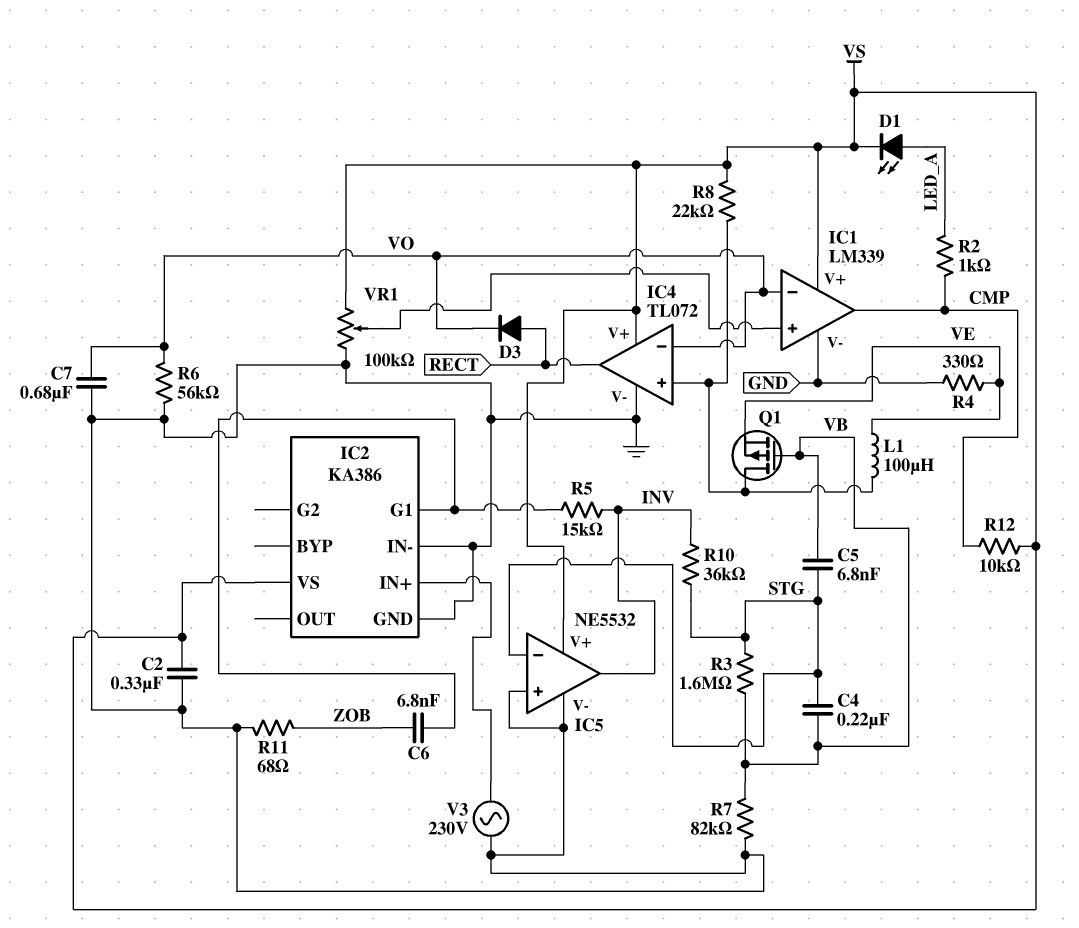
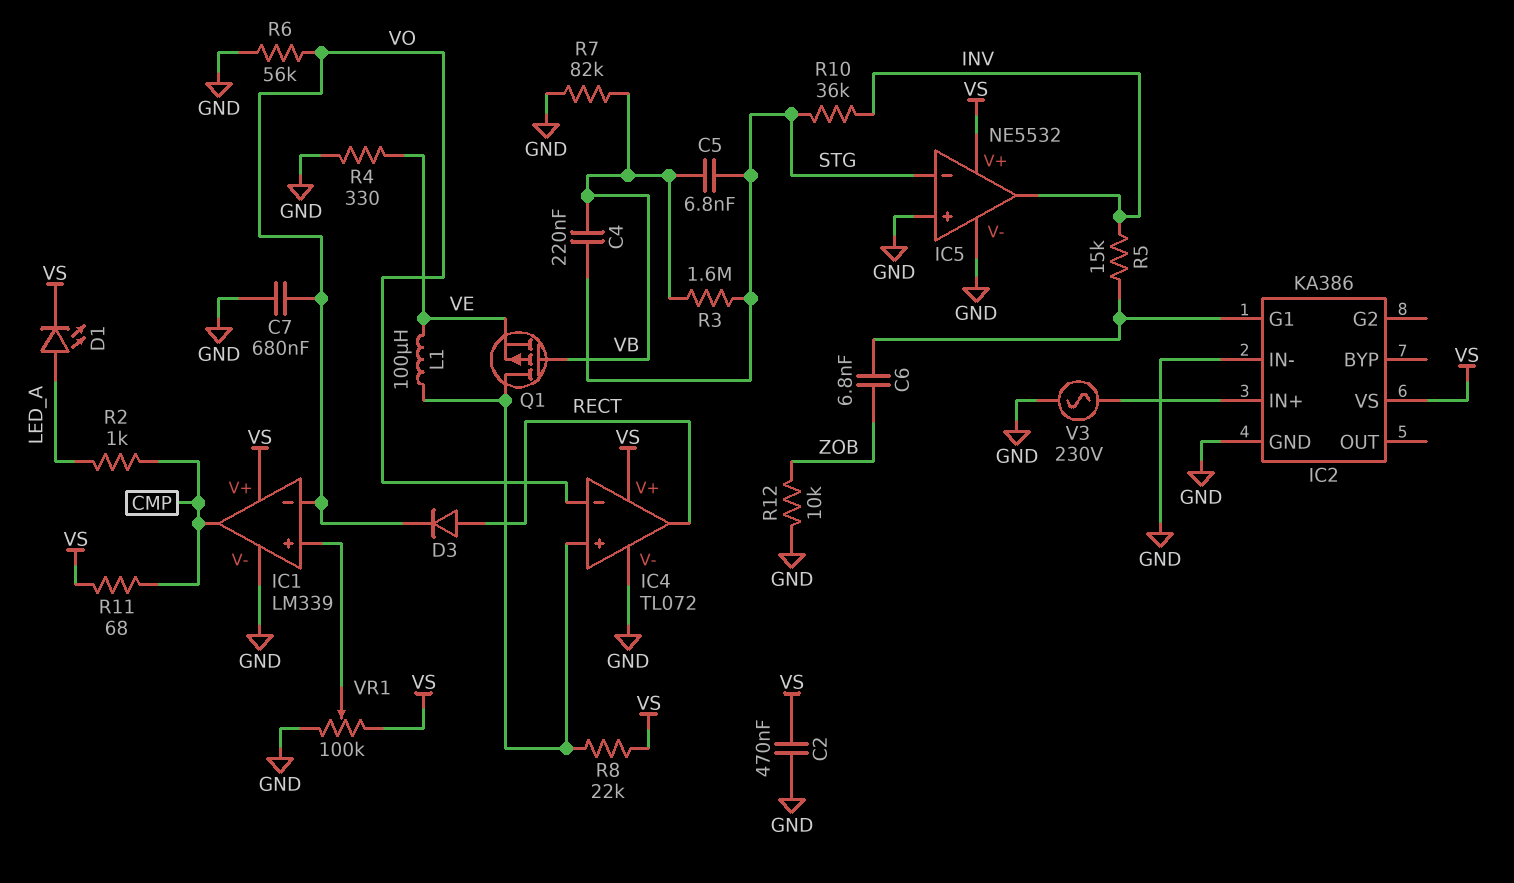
C2: 330nF (GND, VS) -> 470nF (GND, VS)
R11: 68 (GND, ZOB) -> 68 (CMP, VS)
R12: 10k (CMP, VS) -> 10k (GND, ZOB)

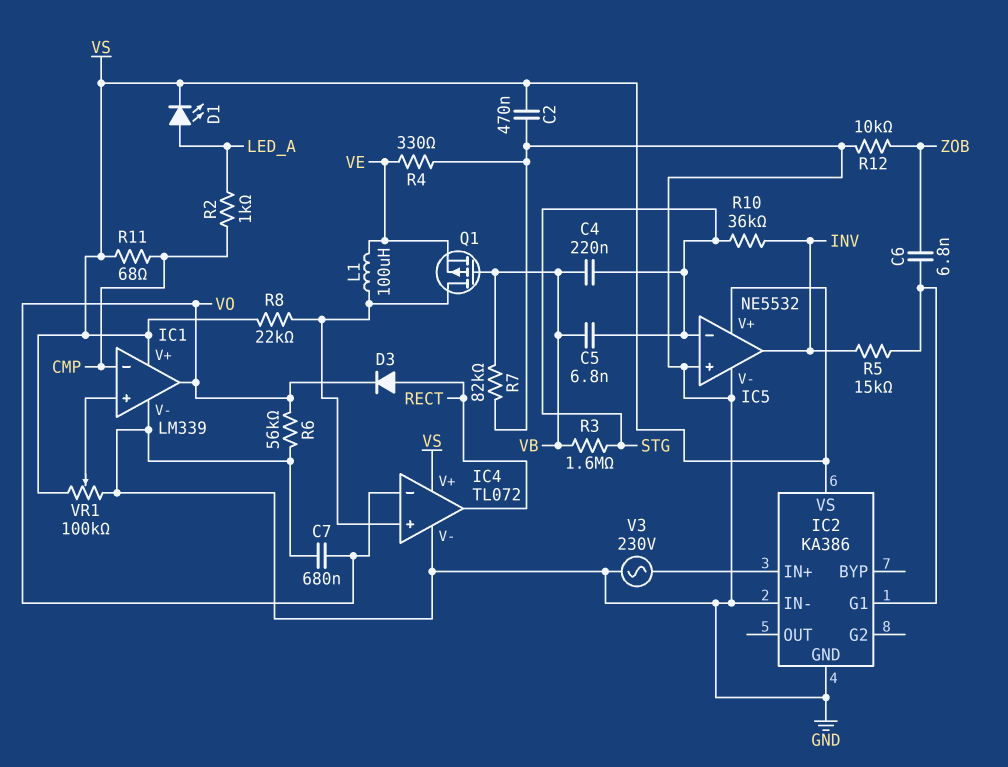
IC1 pin in-: VO -> CMP
IC1 pin out: CMP -> VO

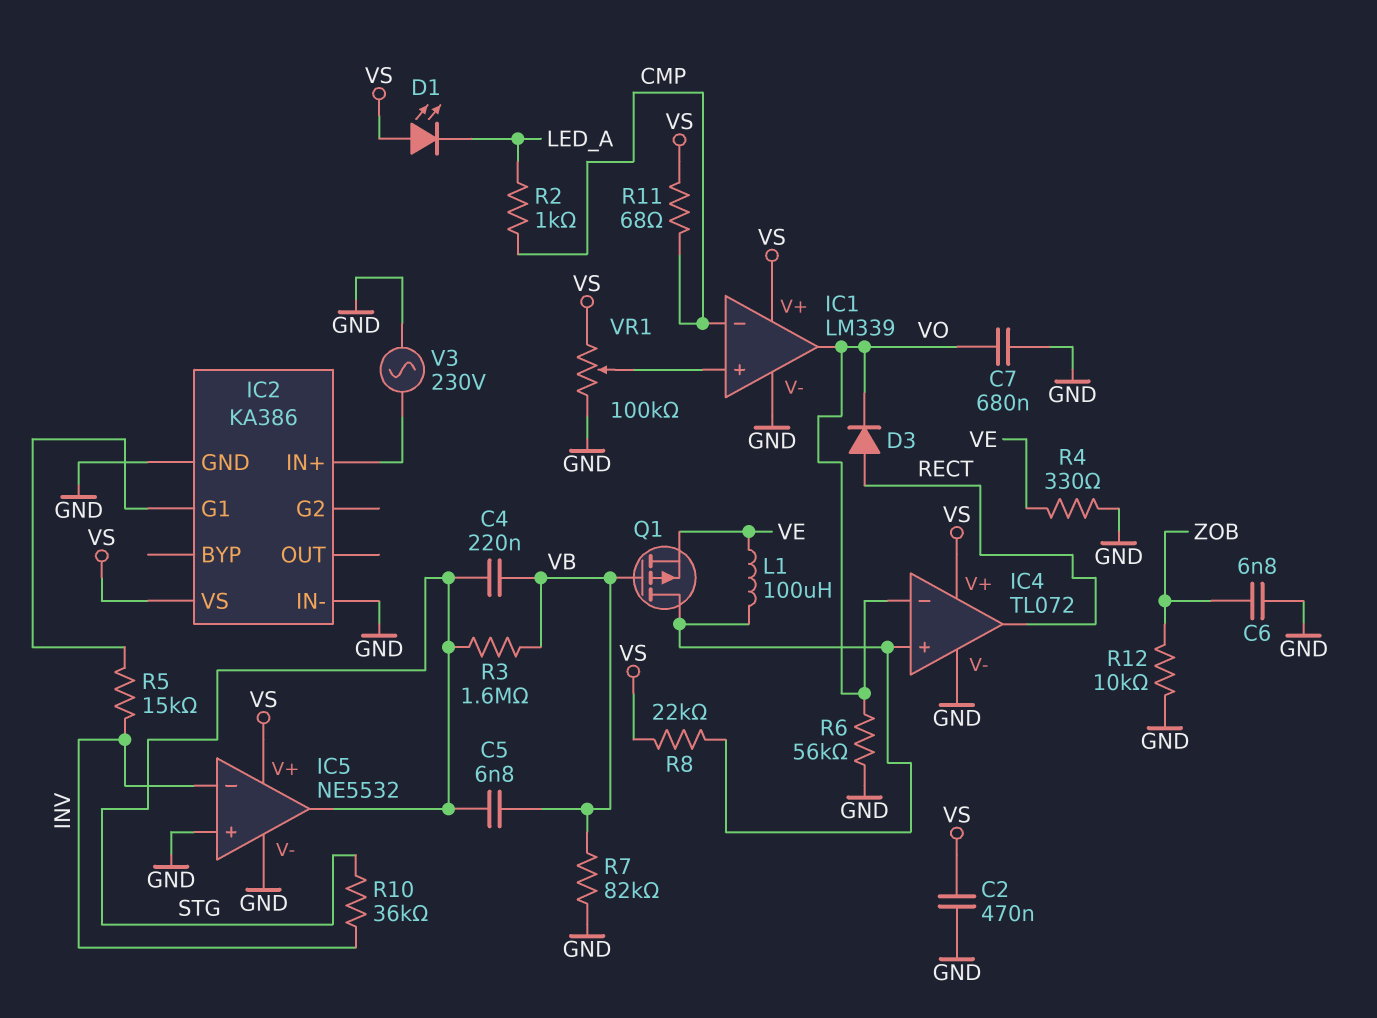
C6: 6.8nF (IC2/G1, ZOB) -> 6.8nF (GND, ZOB)
D1: LED (A LED_A, K VS) -> LED (A VS, K LED_A)
IC5 pin in-: STG -> INV
IC5 pin out: INV -> STG

